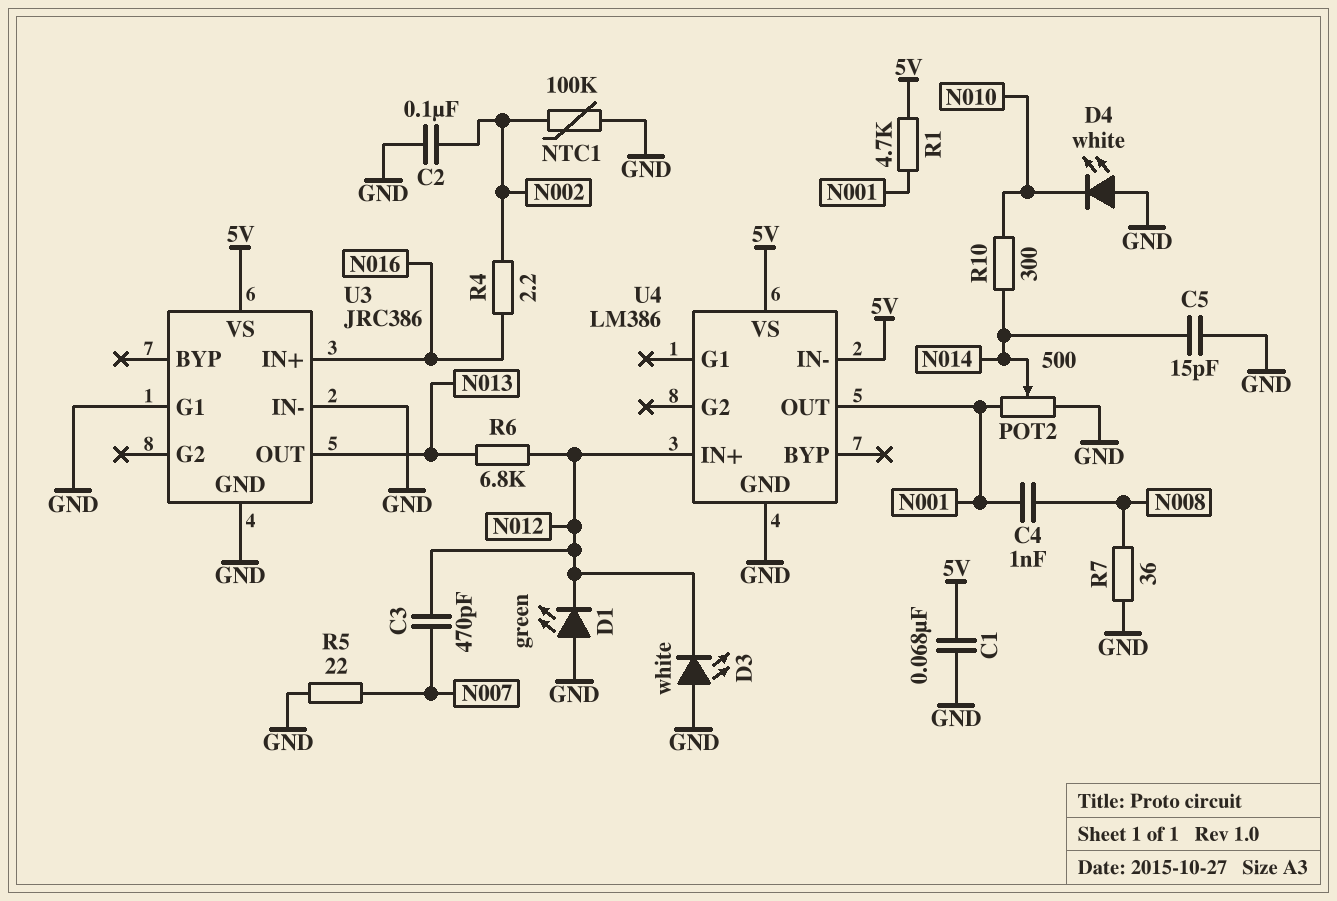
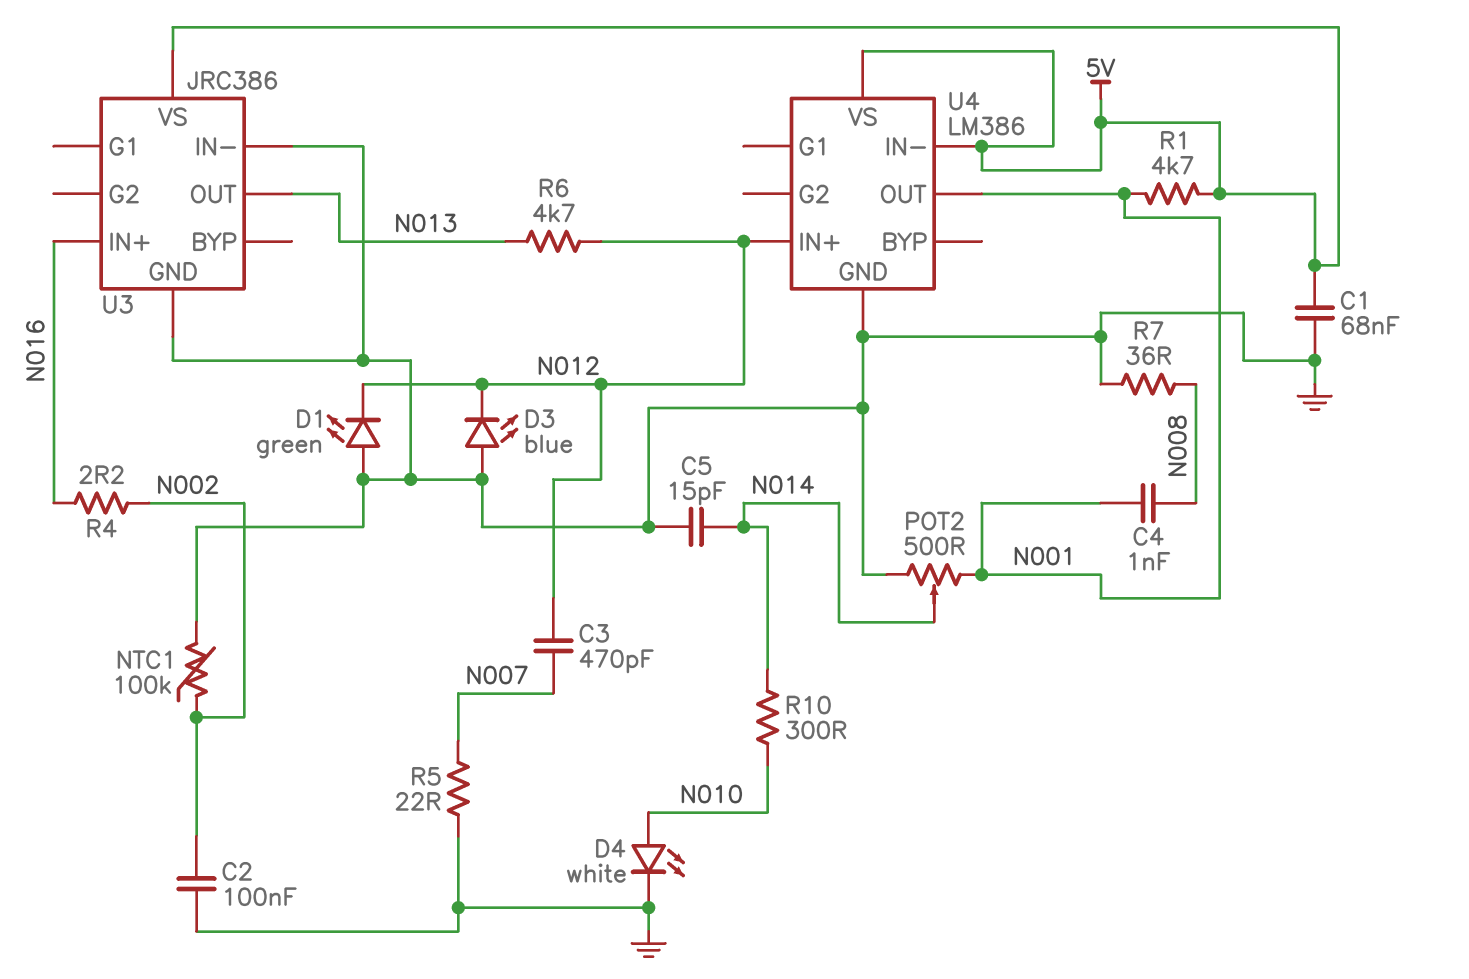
D3: LED white (A GND, K N012) -> LED blue (A GND, K N012)
D4: LED white (A GND, K N010) -> LED white (A N010, K GND)
R6: 6.8k (N012, N013) -> 4.7k (N012, N013)
U3 pin G1: GND -> none

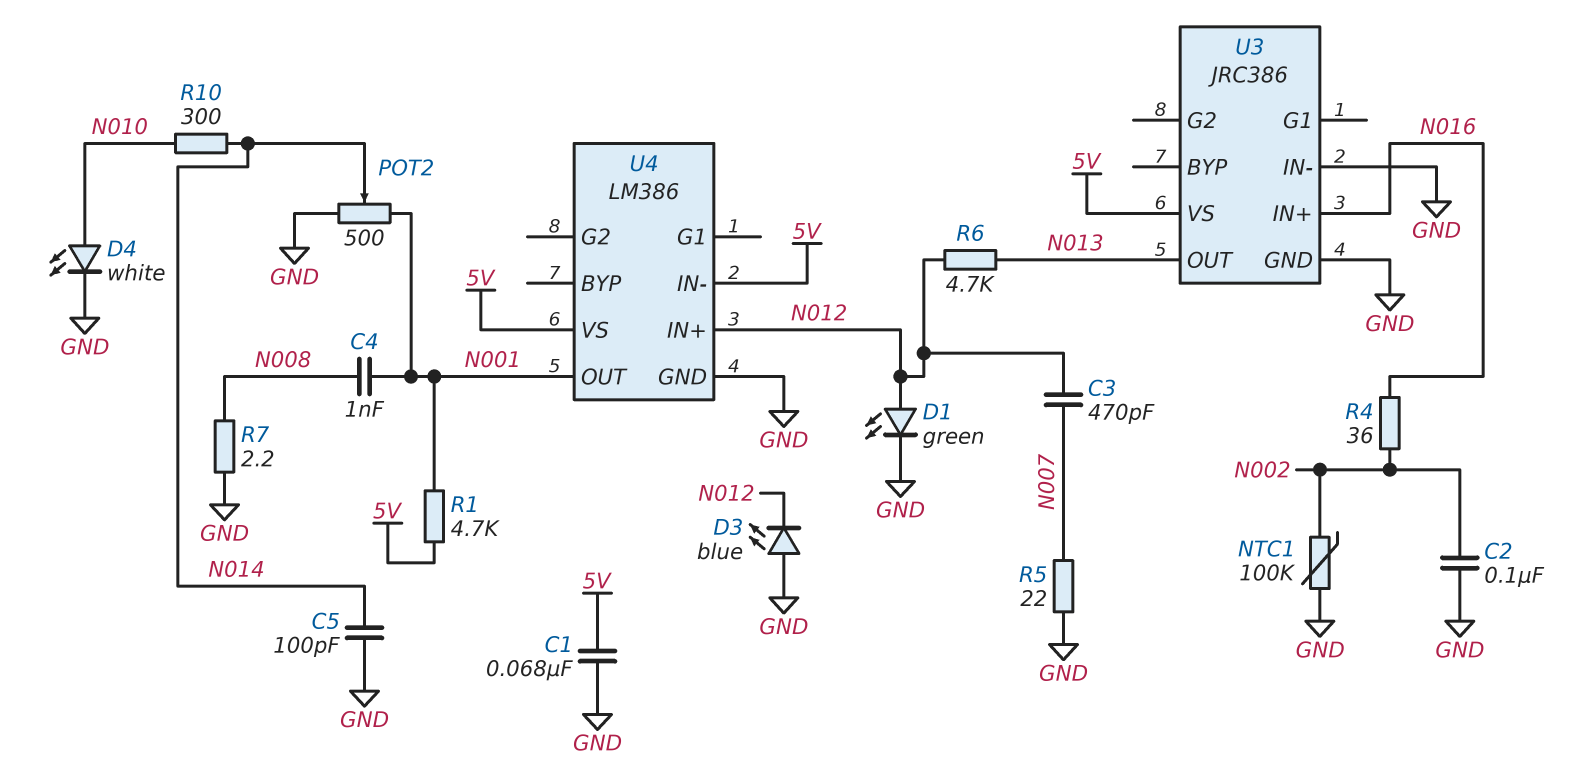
C5: 15pF (GND, N014) -> 100pF (GND, N014)
D1: LED green (A GND, K N012) -> LED green (A N012, K GND)
R4: 2.2 (N002, N016) -> 36 (N002, N016)
R7: 36 (GND, N008) -> 2.2 (GND, N008)

